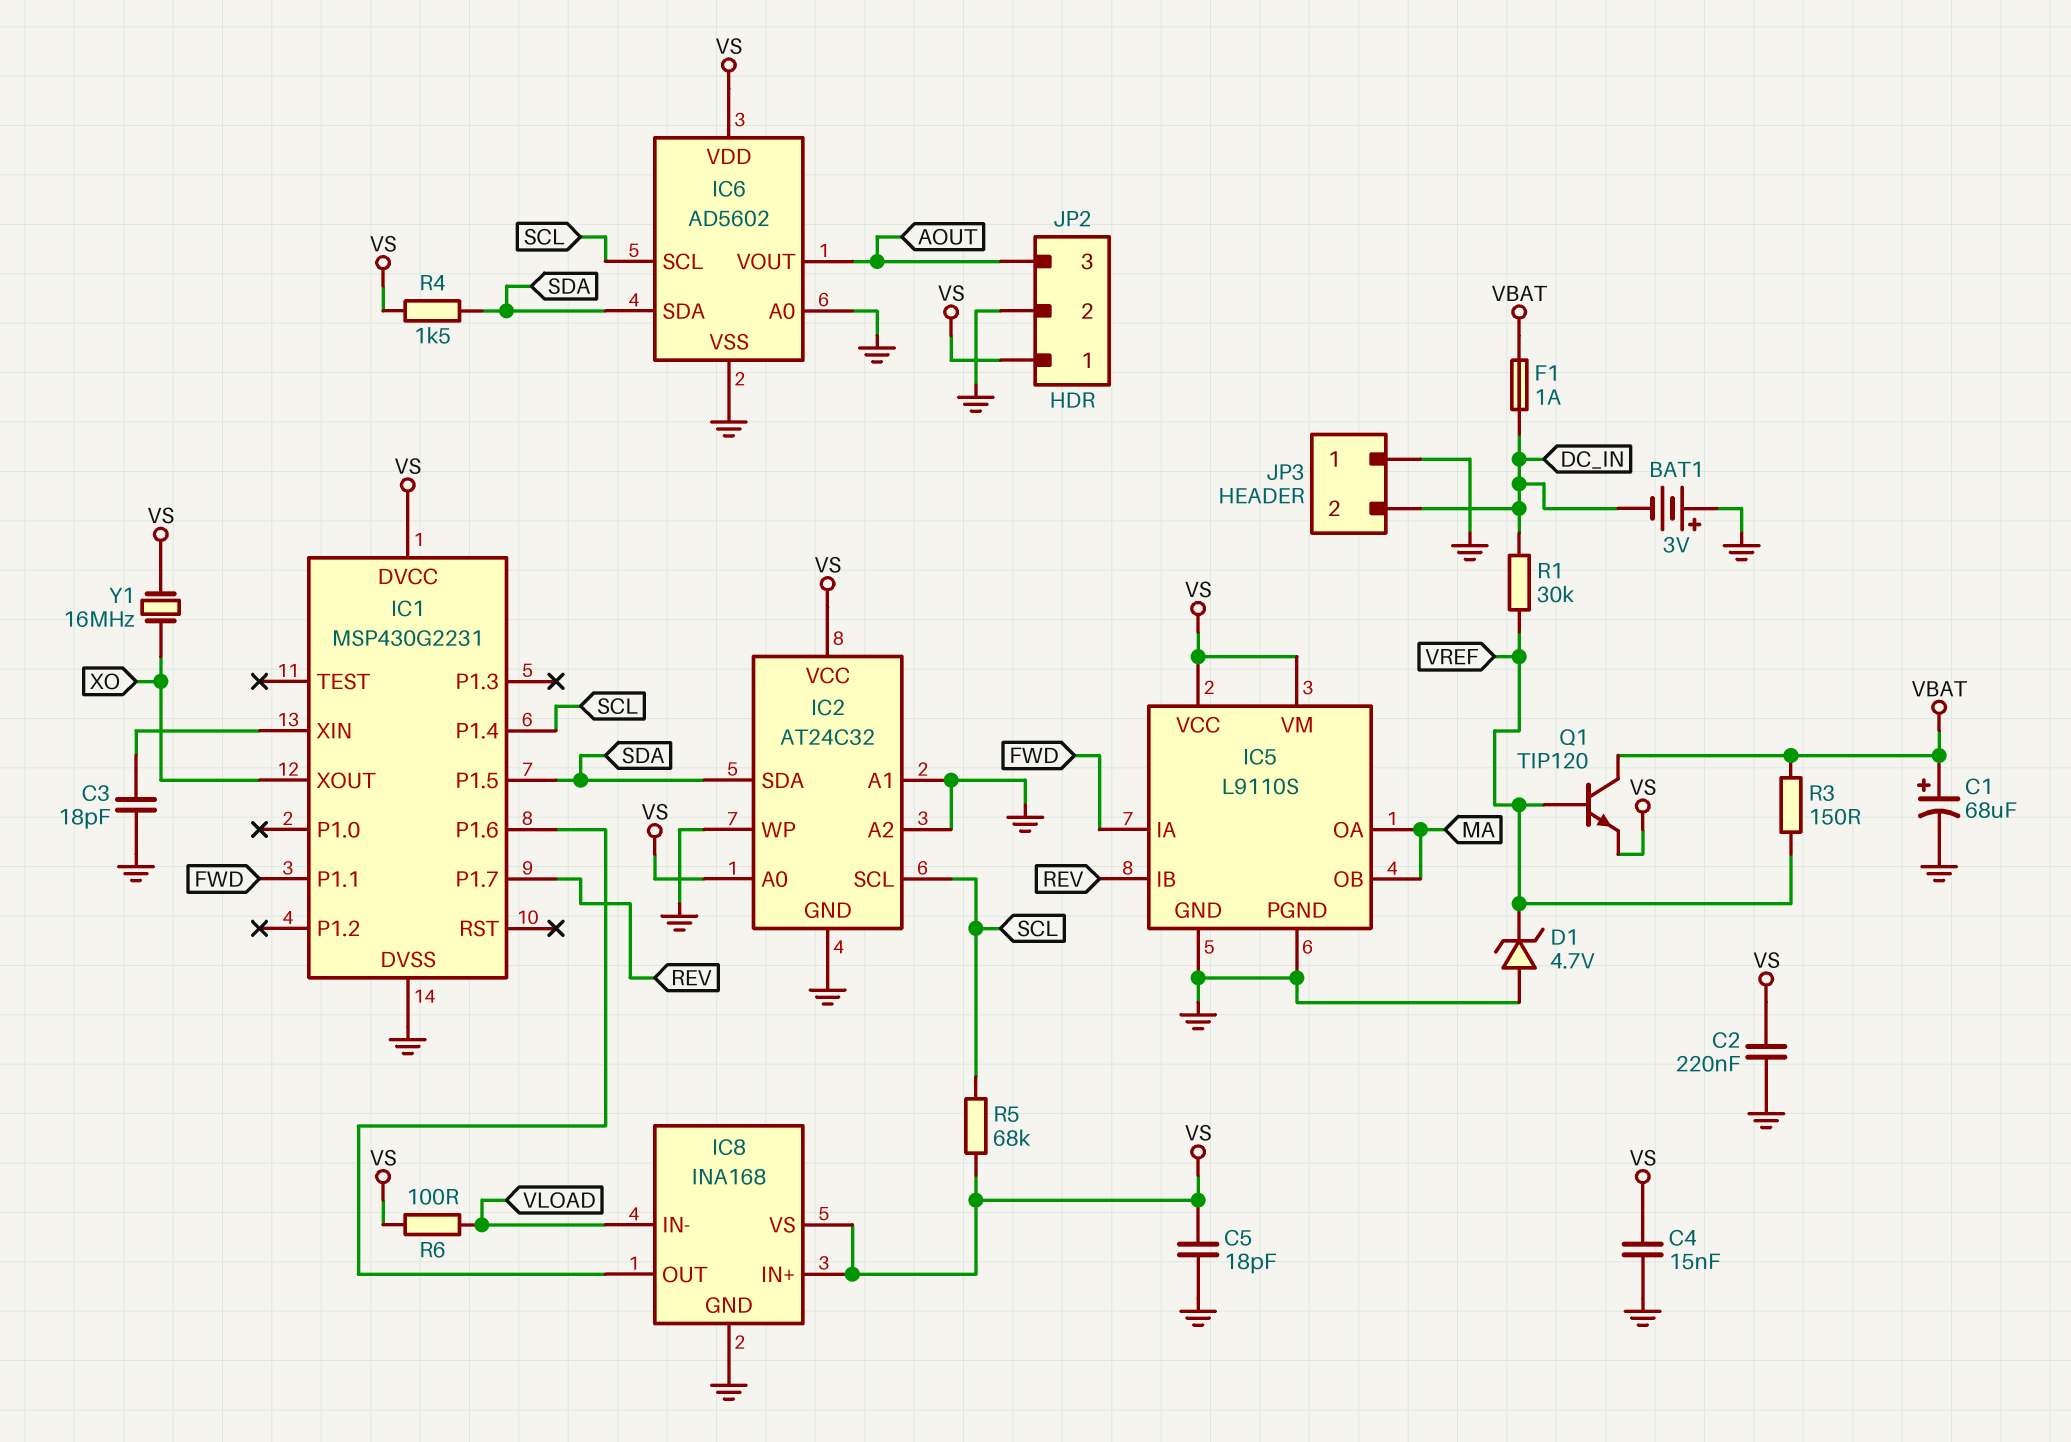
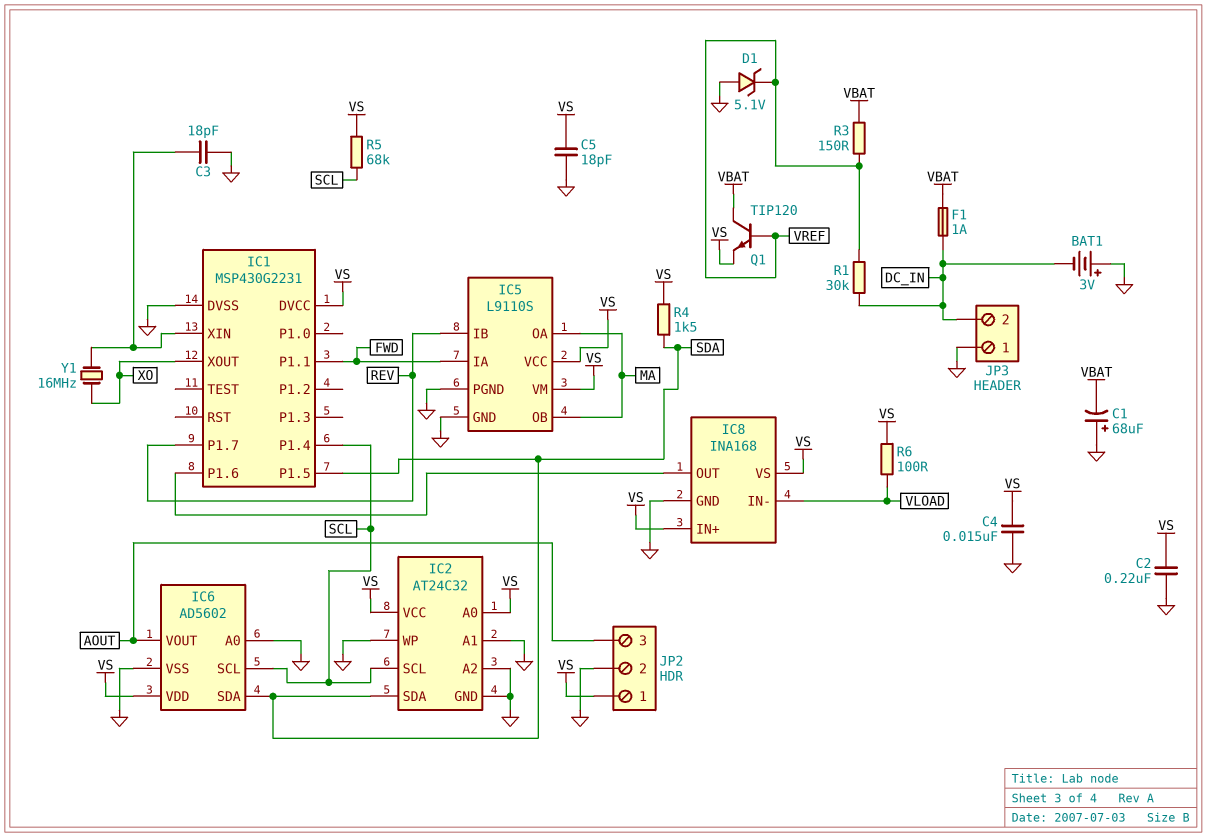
C1: 68uF (plus VBAT, minus GND) -> 68uF (plus GND, minus VBAT)
D1: zener 4.7V (A GND, K VREF) -> zener 5.1V (A GND, K VREF)
Y1: 16MHz (VS, XO) -> 16MHz (IC1/XIN, XO)

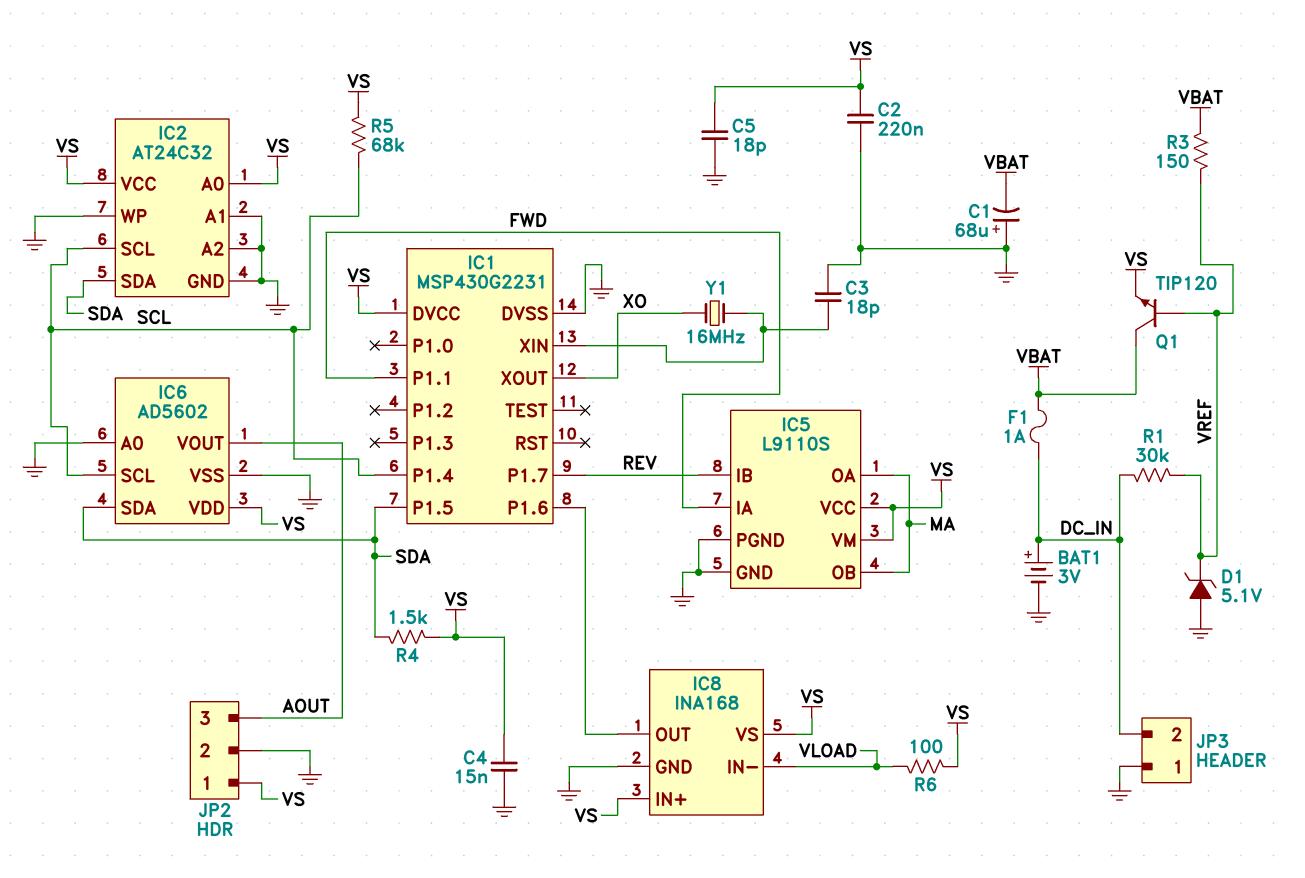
BAT1: 3V (plus GND, minus DC_IN) -> 3V (plus DC_IN, minus GND)

